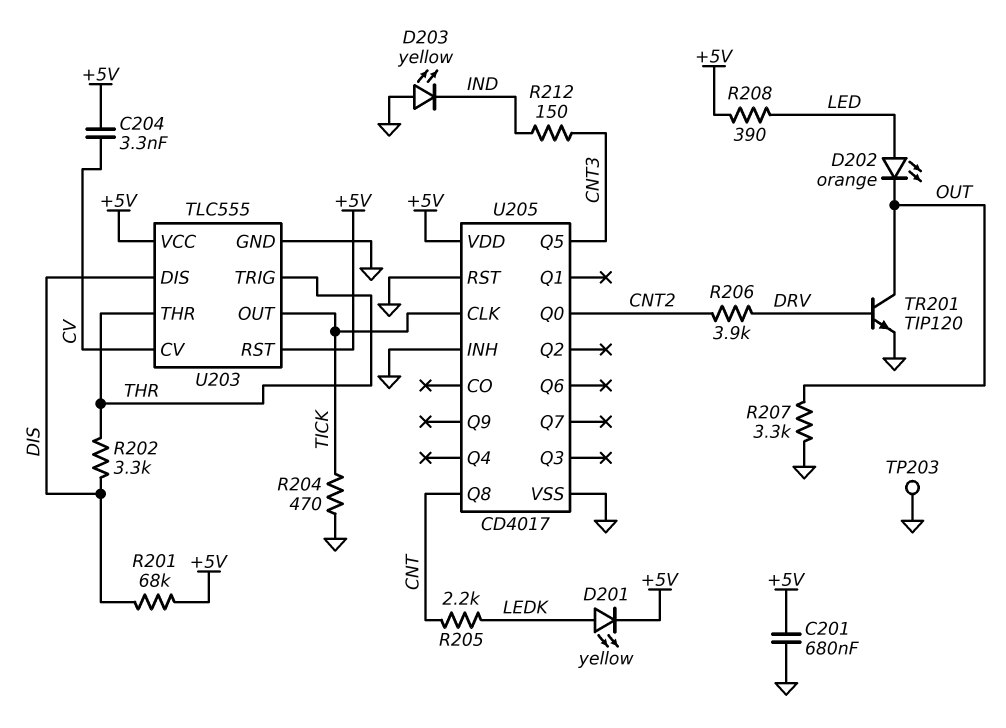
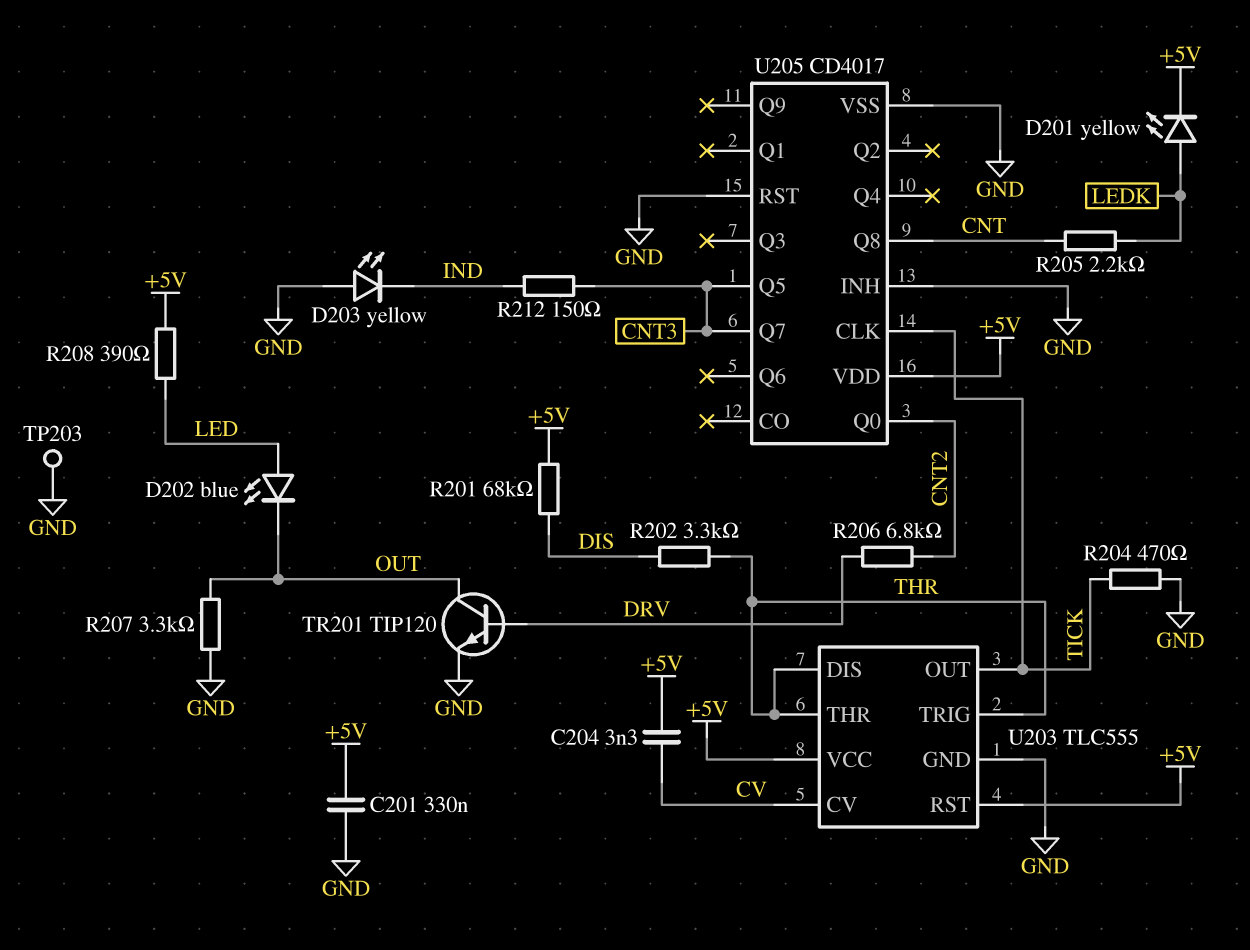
C201: 680nF (+5V, GND) -> 330nF (+5V, GND)
D202: LED orange (A LED, K OUT) -> LED blue (A LED, K OUT)
R206: 3.9k (CNT2, DRV) -> 6.8k (CNT2, DRV)
U203 pin DIS: DIS -> THR
U205 pin Q7: none -> CNT3

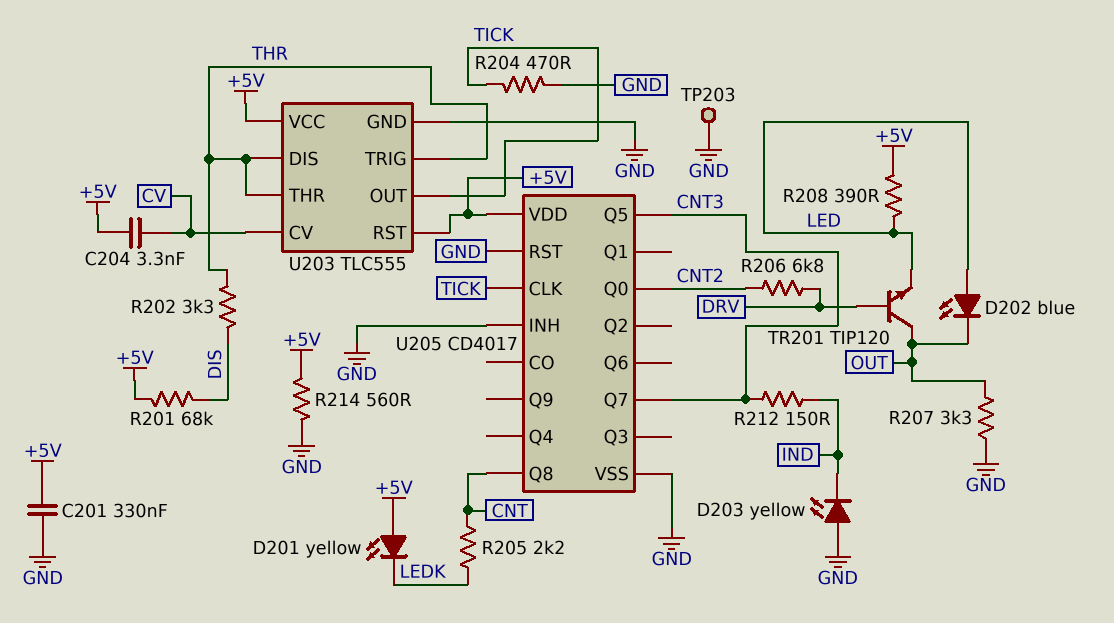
D201: LED yellow (A LEDK, K +5V) -> LED yellow (A +5V, K LEDK)
R214: none -> 560 (+5V, GND)
TR201: NPN TIP120 (B DRV, C OUT, E GND) -> NPN TIP120 (B DRV, C OUT, E LED)

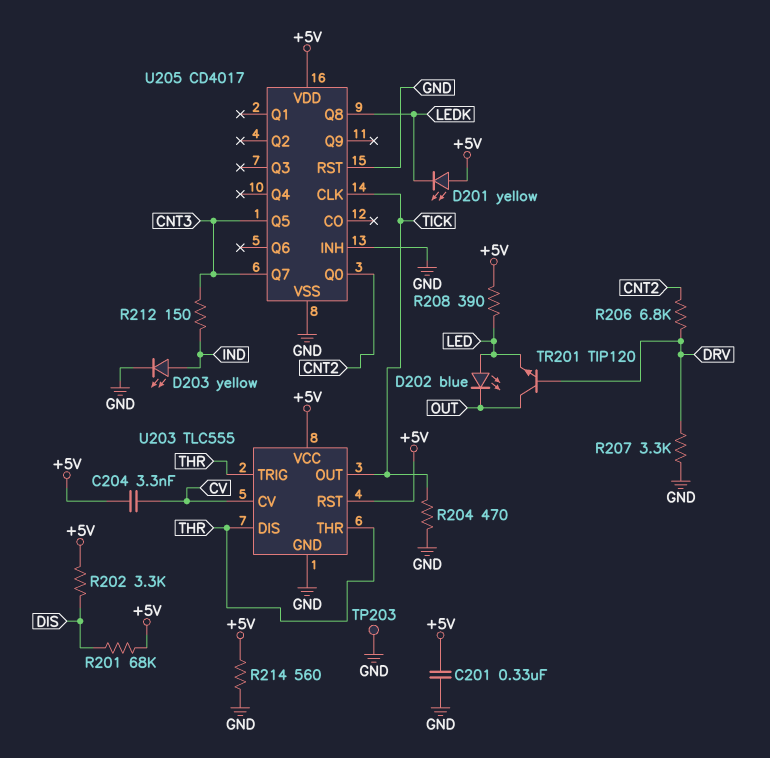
D203: LED yellow (A GND, K IND) -> LED yellow (A IND, K GND)
R202: 3.3k (DIS, THR) -> 3.3k (+5V, DIS)
R205: 2.2k (CNT, LEDK) -> none
R207: 3.3k (GND, OUT) -> 3.3k (DRV, GND)
U205 pin Q8: CNT -> LEDK

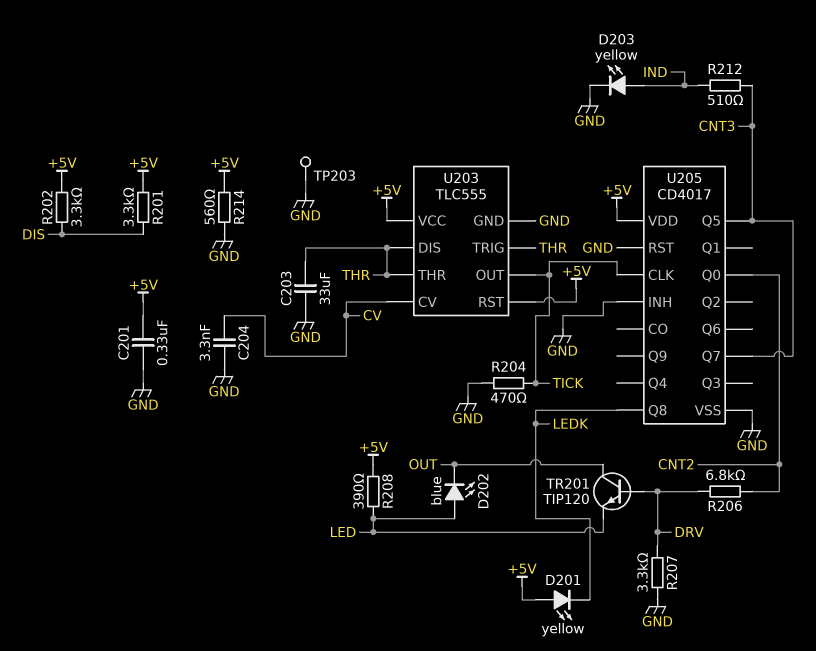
C203: none -> 33uF (GND, THR)
C204: 3.3nF (+5V, CV) -> 3.3nF (CV, GND)
R201: 68k (+5V, DIS) -> 3.3k (+5V, DIS)
R212: 150 (CNT3, IND) -> 510 (CNT3, IND)

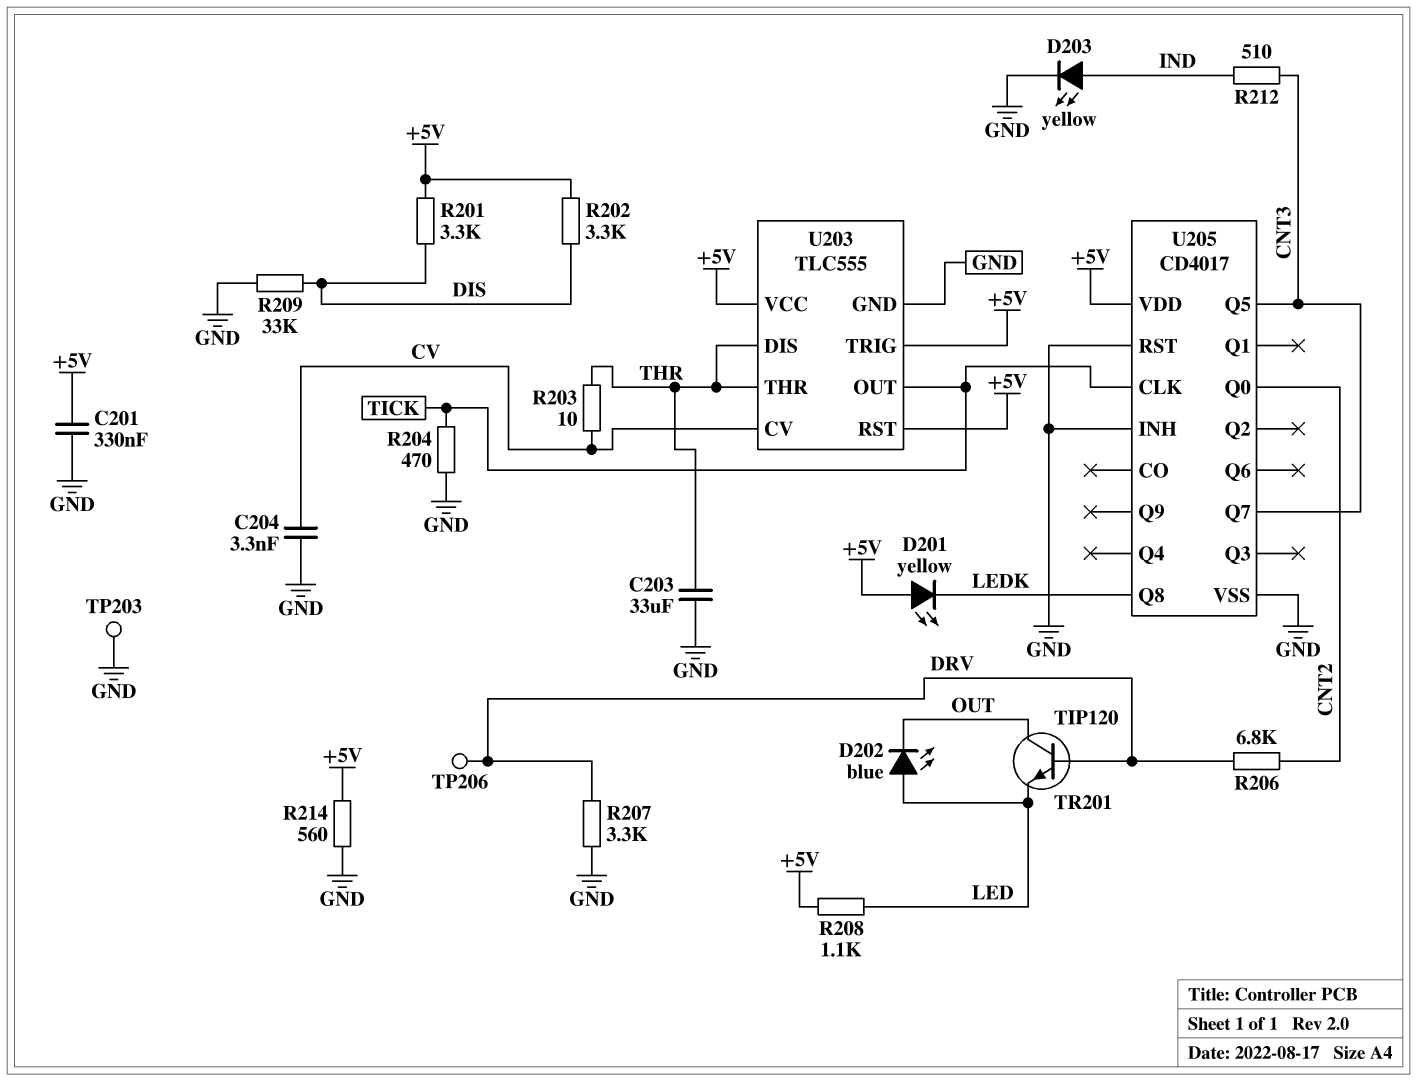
R203: none -> 10 (CV, THR)
R208: 390 (+5V, LED) -> 1.1k (+5V, LED)
R209: none -> 33k (DIS, GND)
TP206: none -> test point (DRV)
U203 pin TRIG: THR -> +5V

